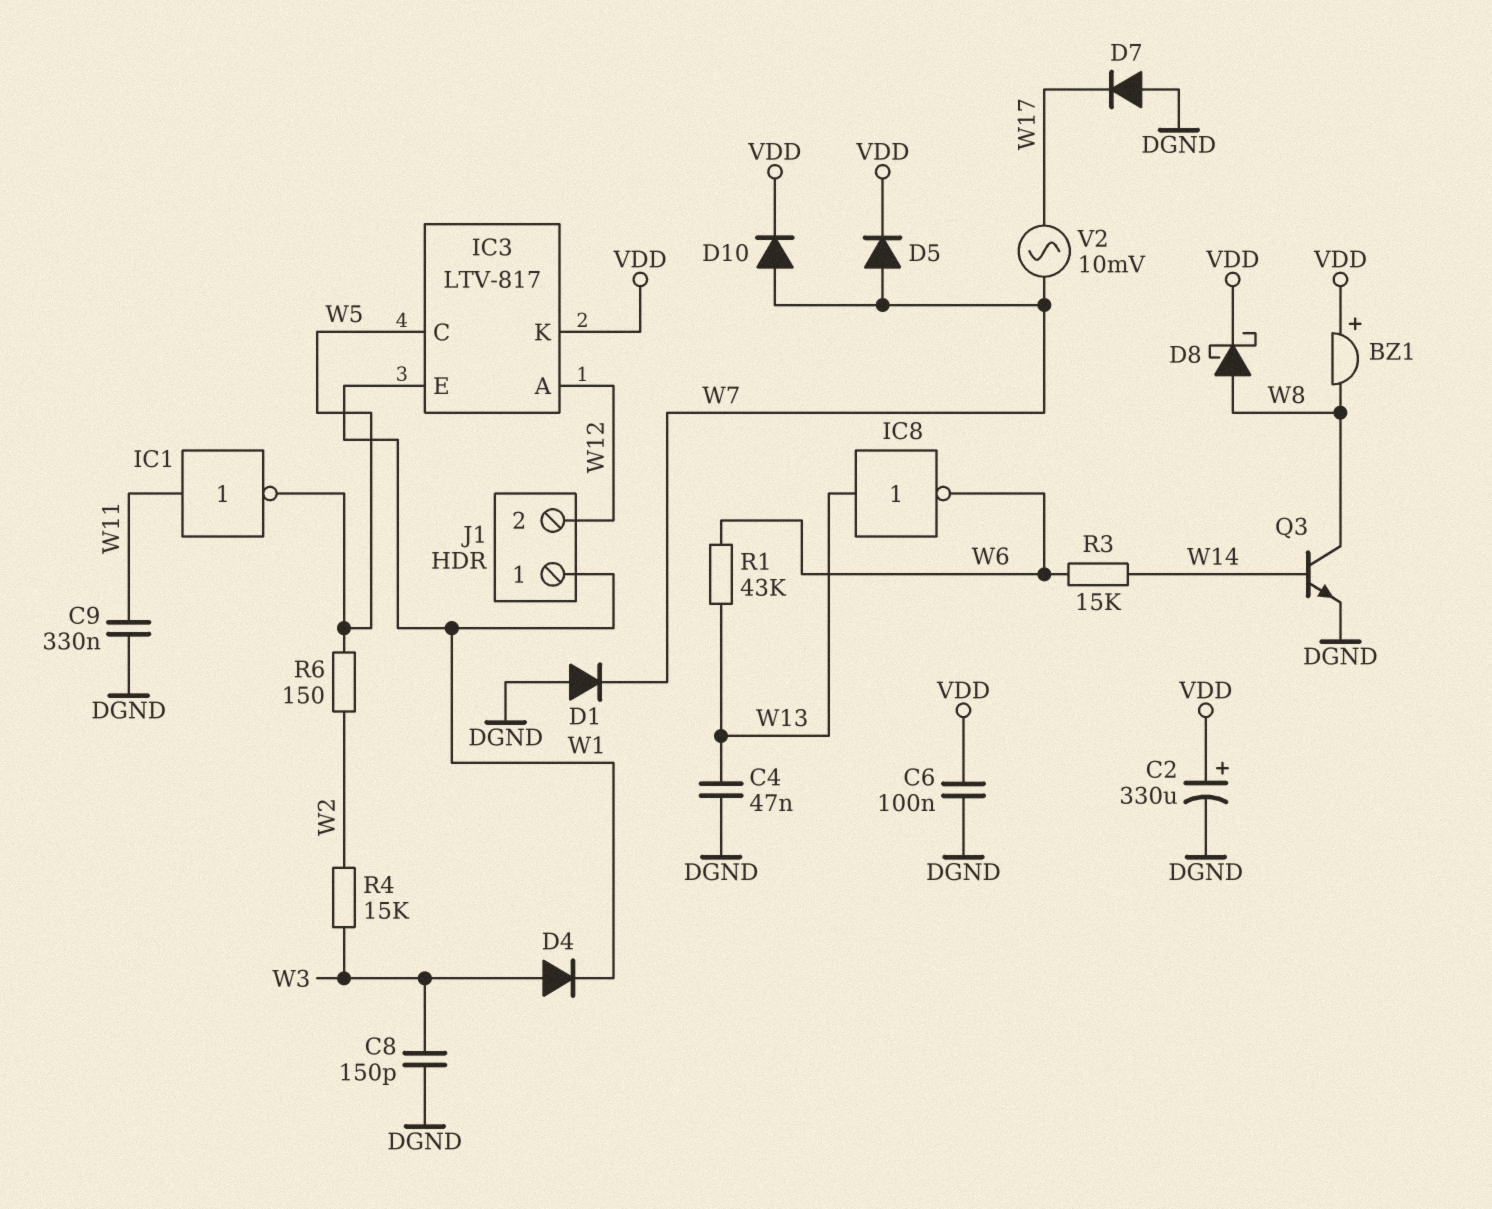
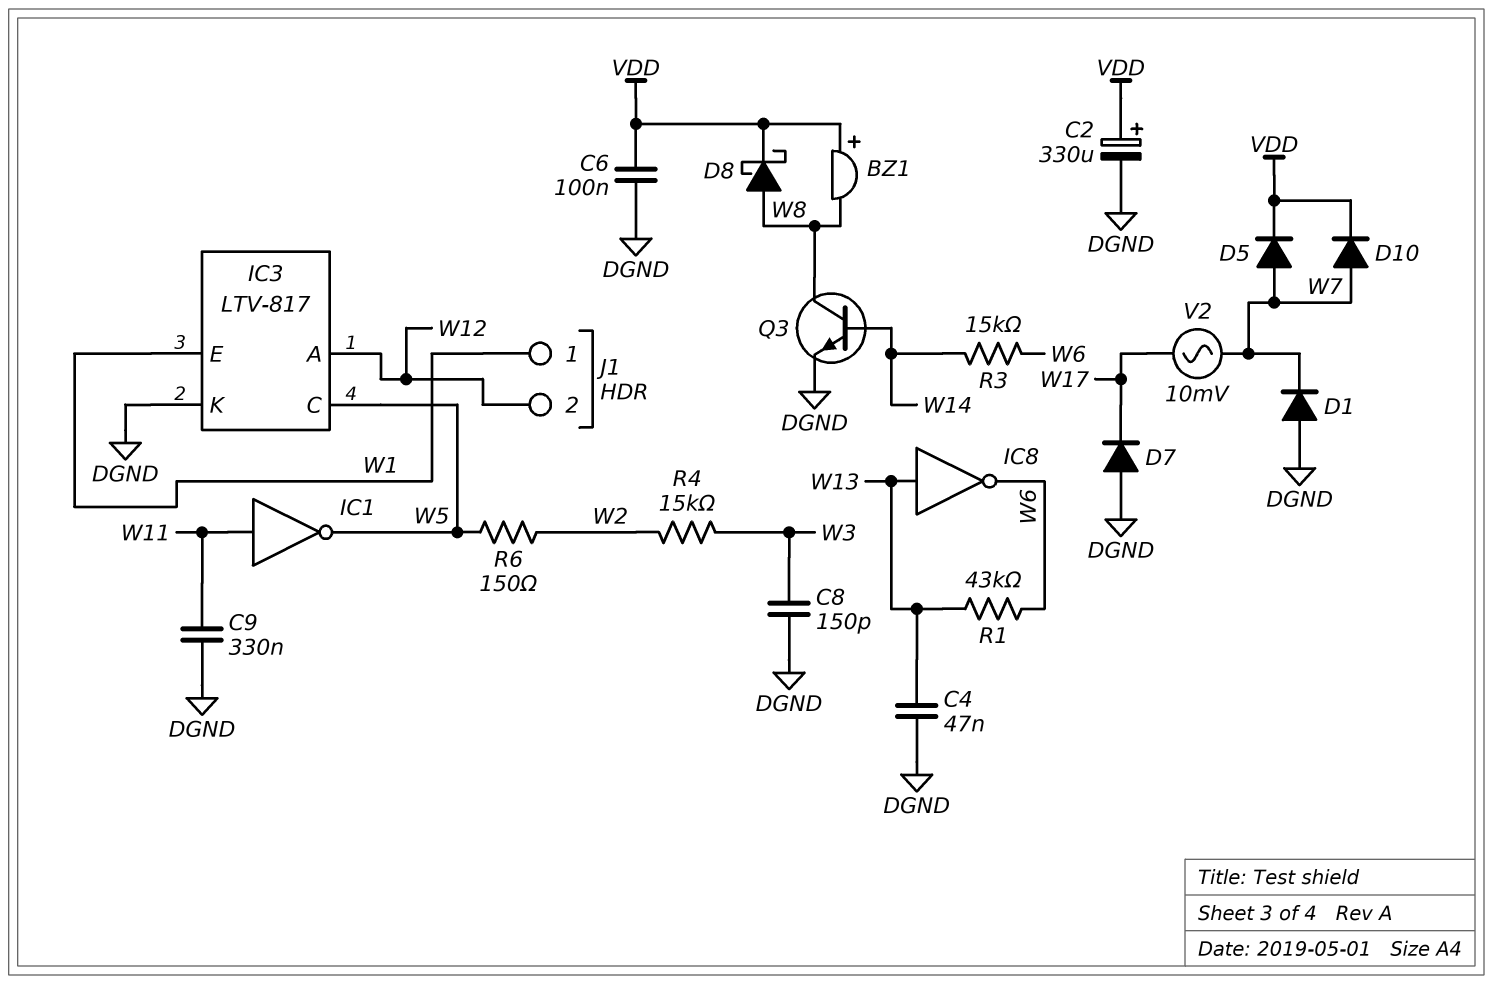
D4: diode (A W3, K W1) -> none
IC3 pin K: VDD -> DGND

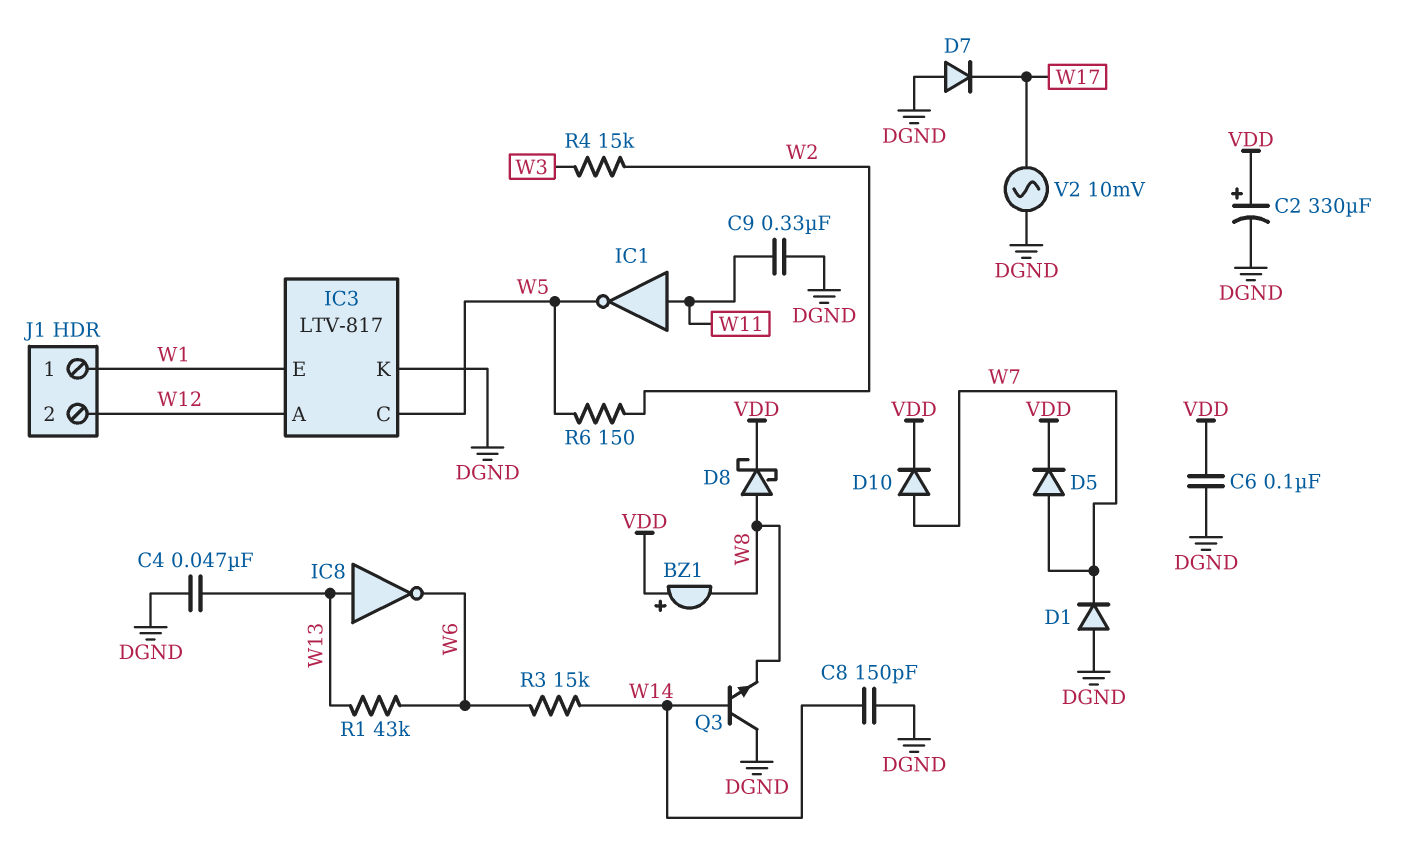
C8: 150pF (DGND, W3) -> 150pF (DGND, W14)
Q3: NPN (B W14, C W8, E DGND) -> NPN (B W14, C DGND, E W8)
V2: AC 10mV (W7, W17) -> AC 10mV (DGND, W17)

